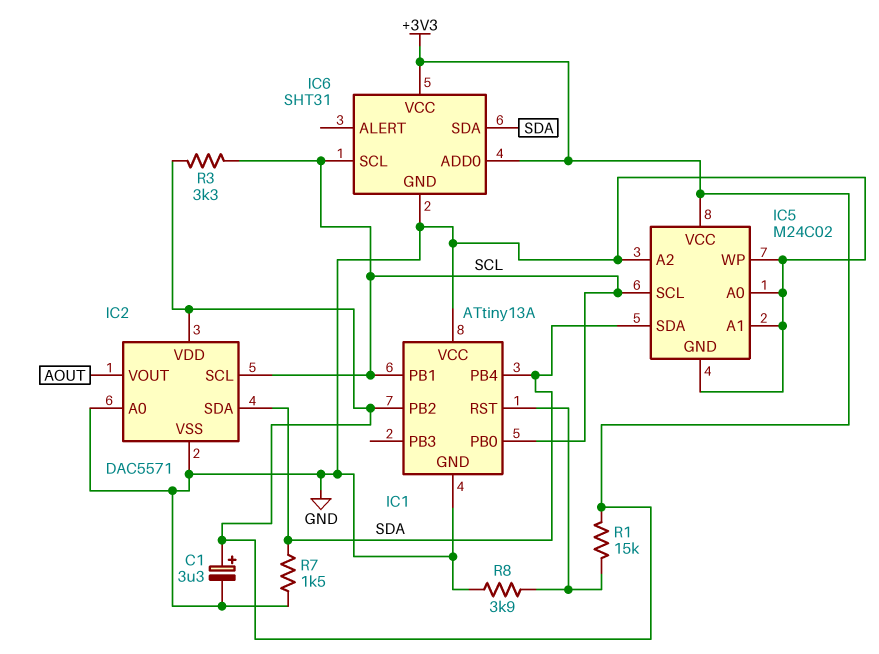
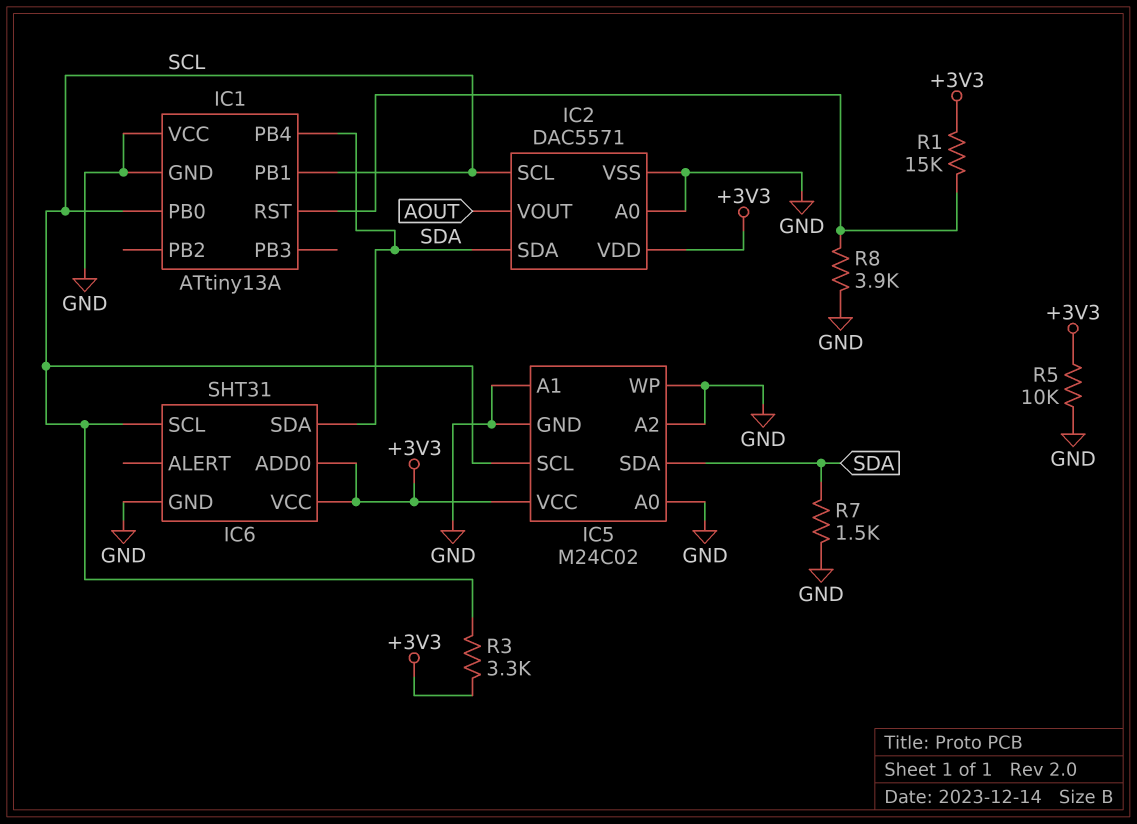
C1: 3.3uF (plus +3V3, minus GND) -> none
IC1 pin PB2: +3V3 -> none
R5: none -> 10k (+3V3, GND)

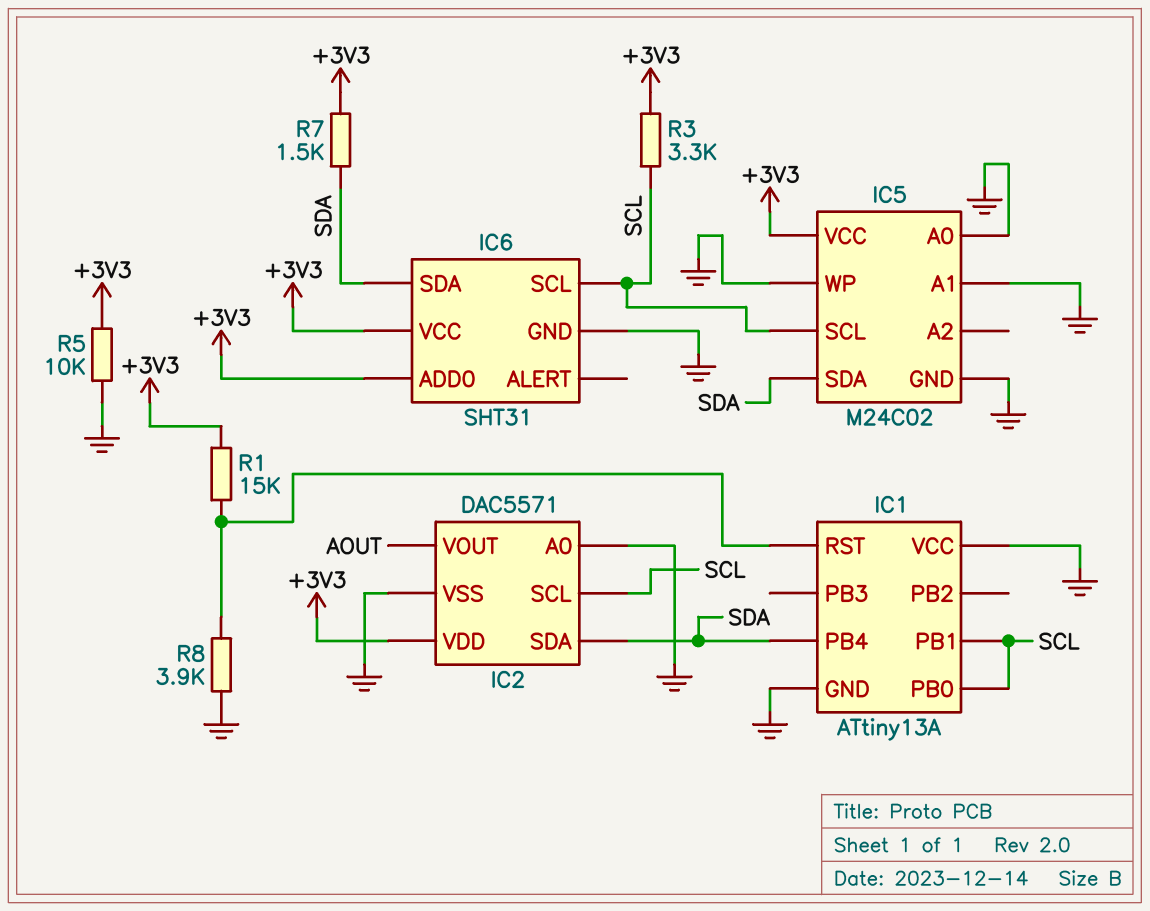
IC5 pin A2: GND -> none
R7: 1.5k (GND, SDA) -> 1.5k (+3V3, SDA)

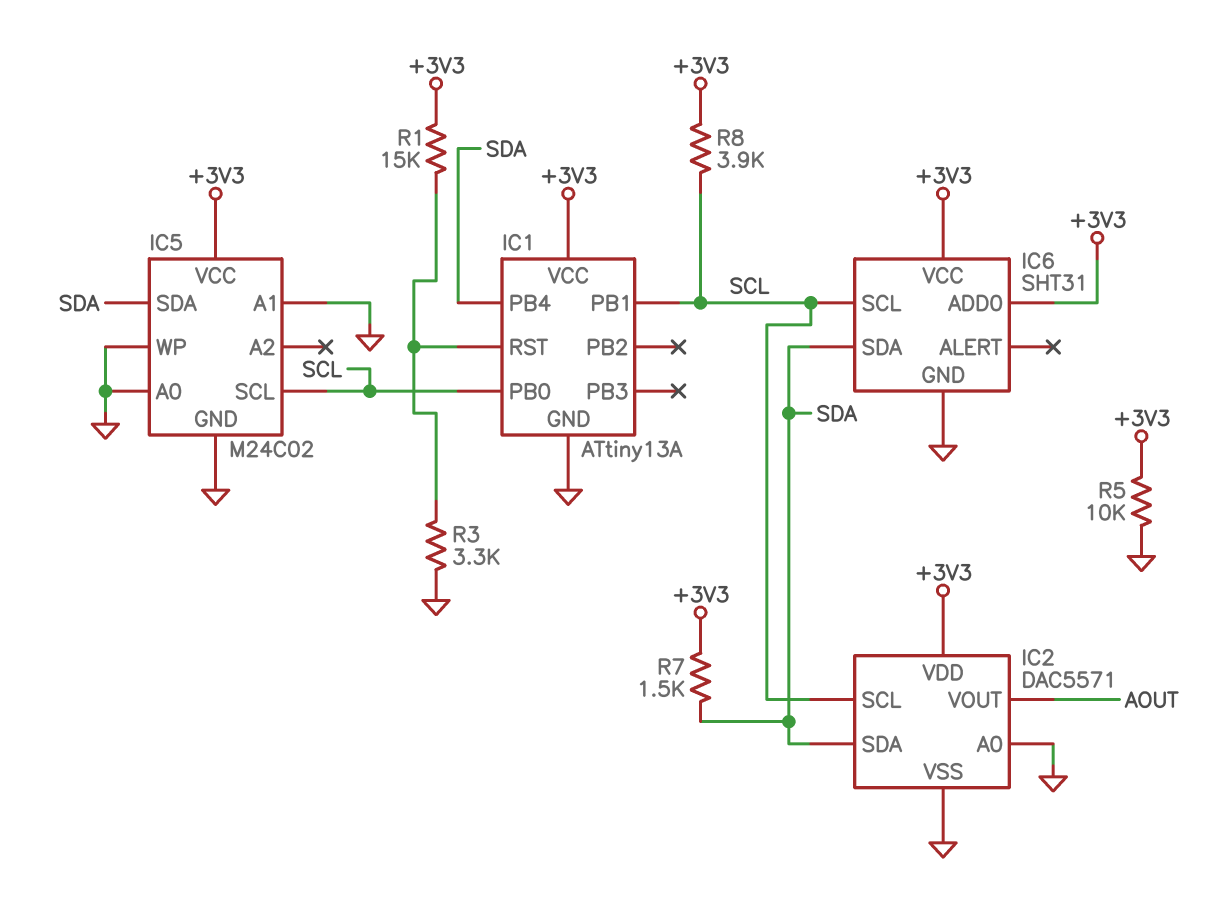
IC1 pin VCC: GND -> +3V3
R3: 3.3k (+3V3, SCL) -> 3.3k (GND, IC1/RST)
R8: 3.9k (GND, IC1/RST) -> 3.9k (+3V3, SCL)

